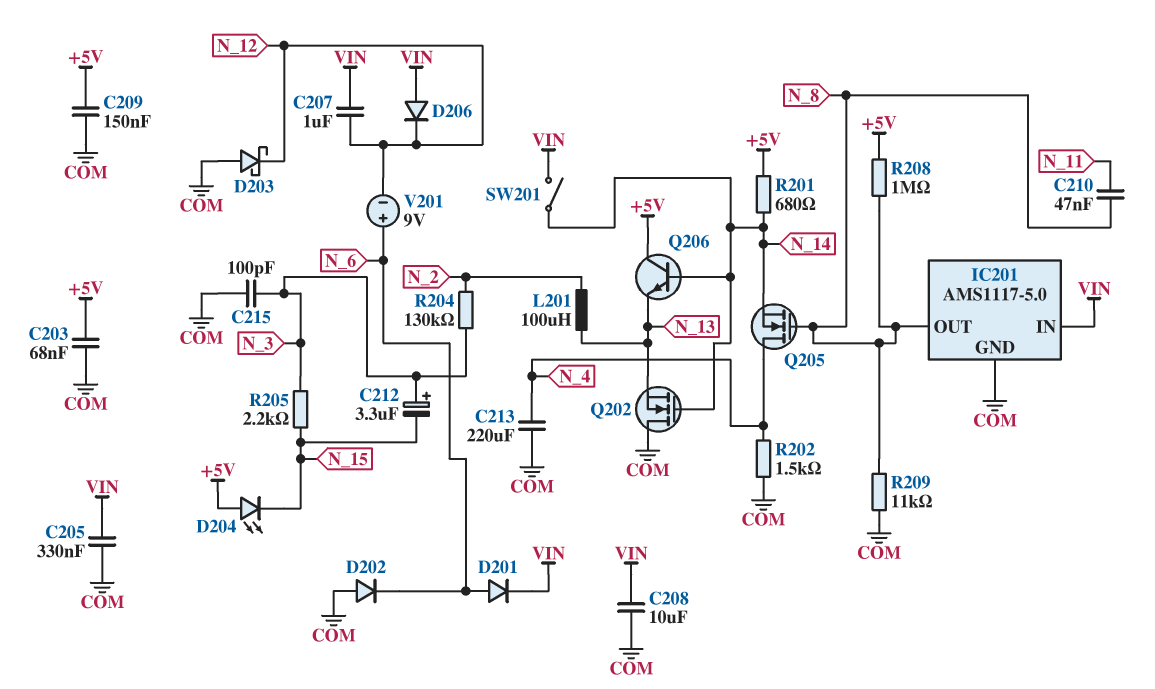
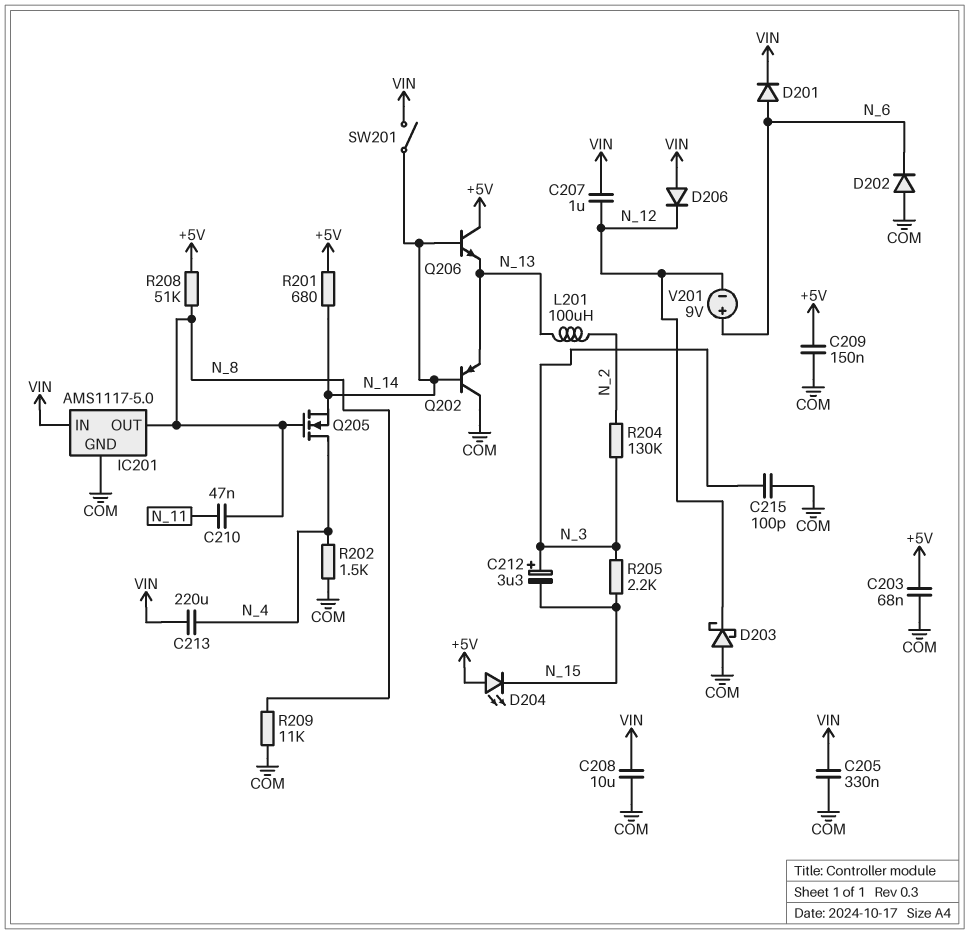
C213: 220uF (COM, N_4) -> 220uF (N_4, VIN)
Q202: NMOS (G N_14, D COM, S N_13) -> PNP (B N_14, C COM, E N_13)
R208: 1M (+5V, N_8) -> 51k (+5V, N_8)

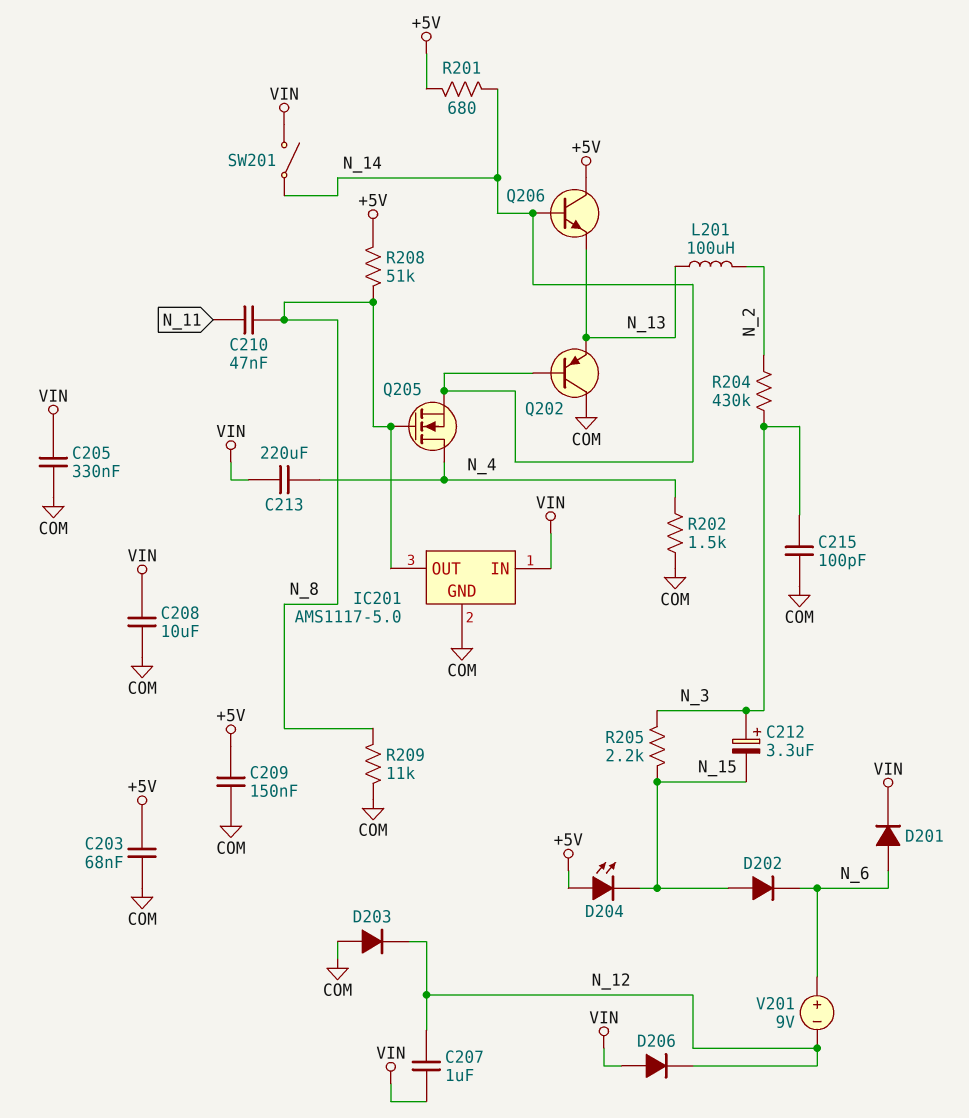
D202: diode (A COM, K N_6) -> diode (A N_15, K N_6)
D203: schottky (A COM, K N_12) -> diode (A COM, K N_12)
R204: 130k (N_2, N_3) -> 430k (N_2, N_3)

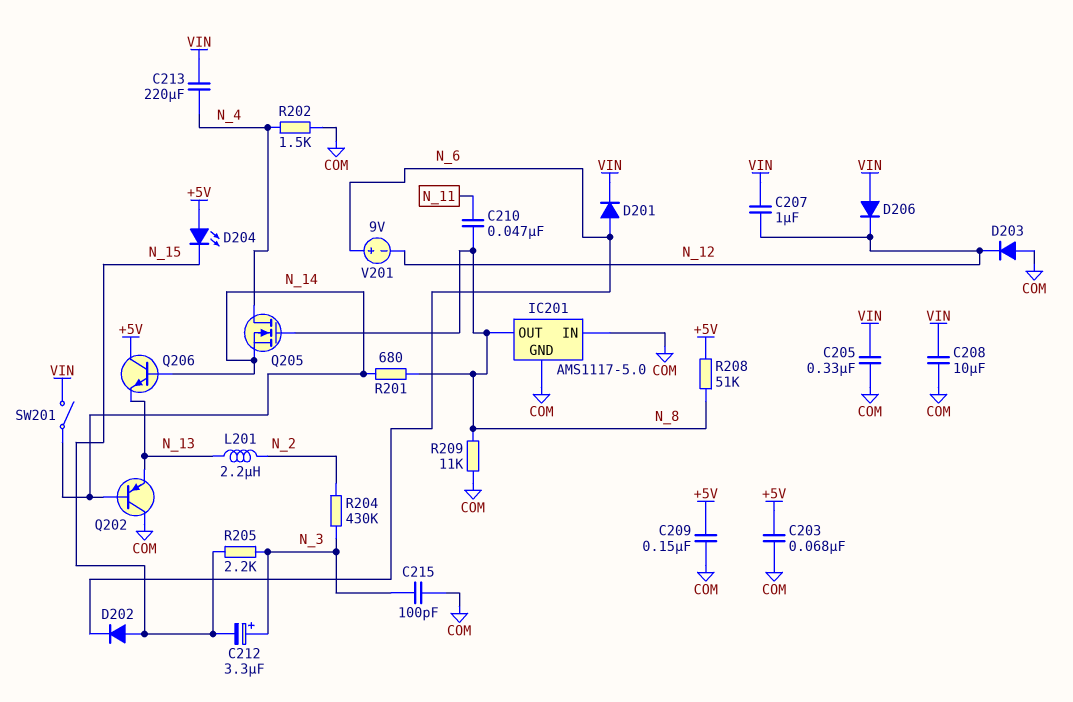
IC201 pin IN: VIN -> COM
L201: 100uH (N_2, N_13) -> 2.2uH (N_2, N_13)
R201: 680 (+5V, N_14) -> 680 (N_8, N_14)

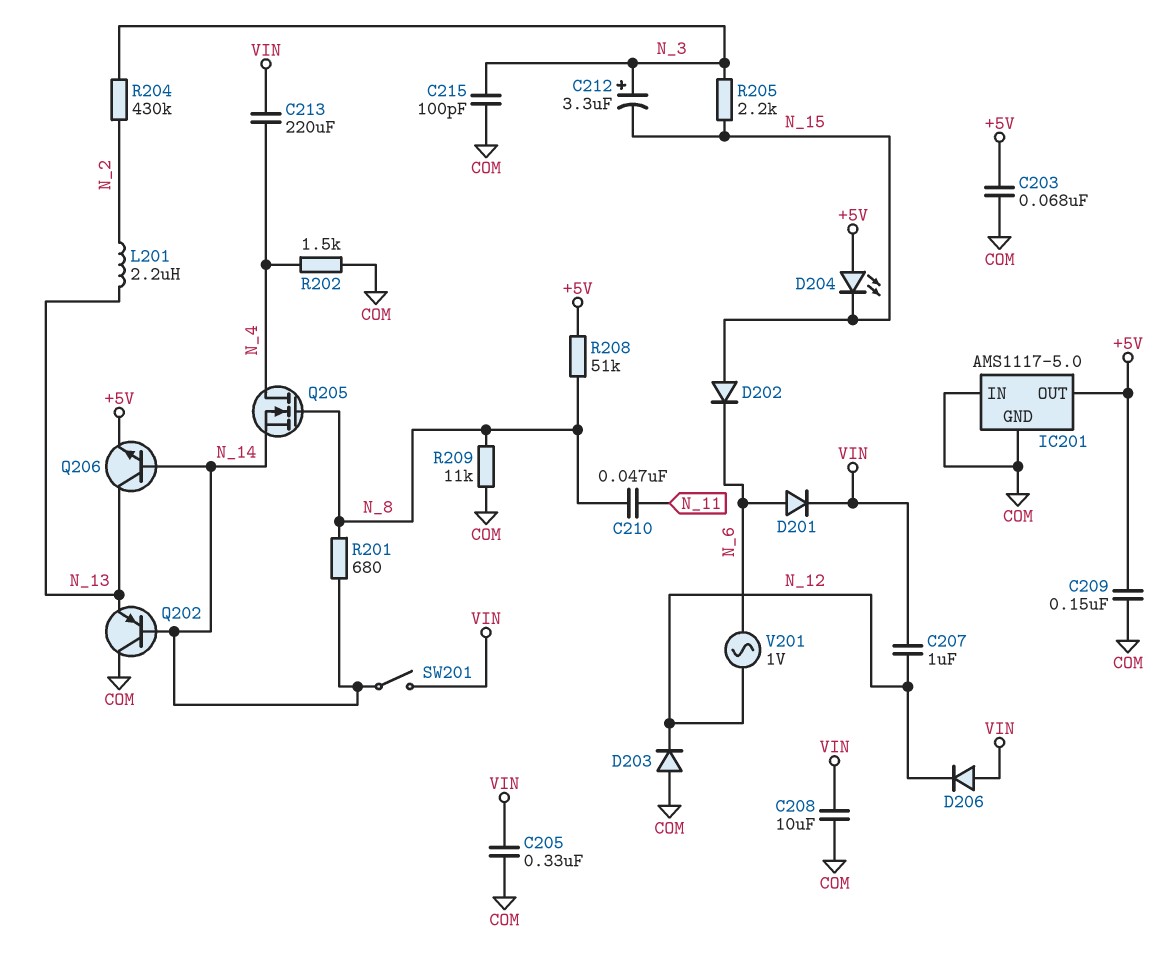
IC201 pin OUT: N_8 -> +5V
Q206: NPN (B N_14, C +5V, E N_13) -> NPN (B N_14, C N_13, E +5V)
V201: 9V (plus N_6, minus N_12) -> AC 1V (N_6, N_12)

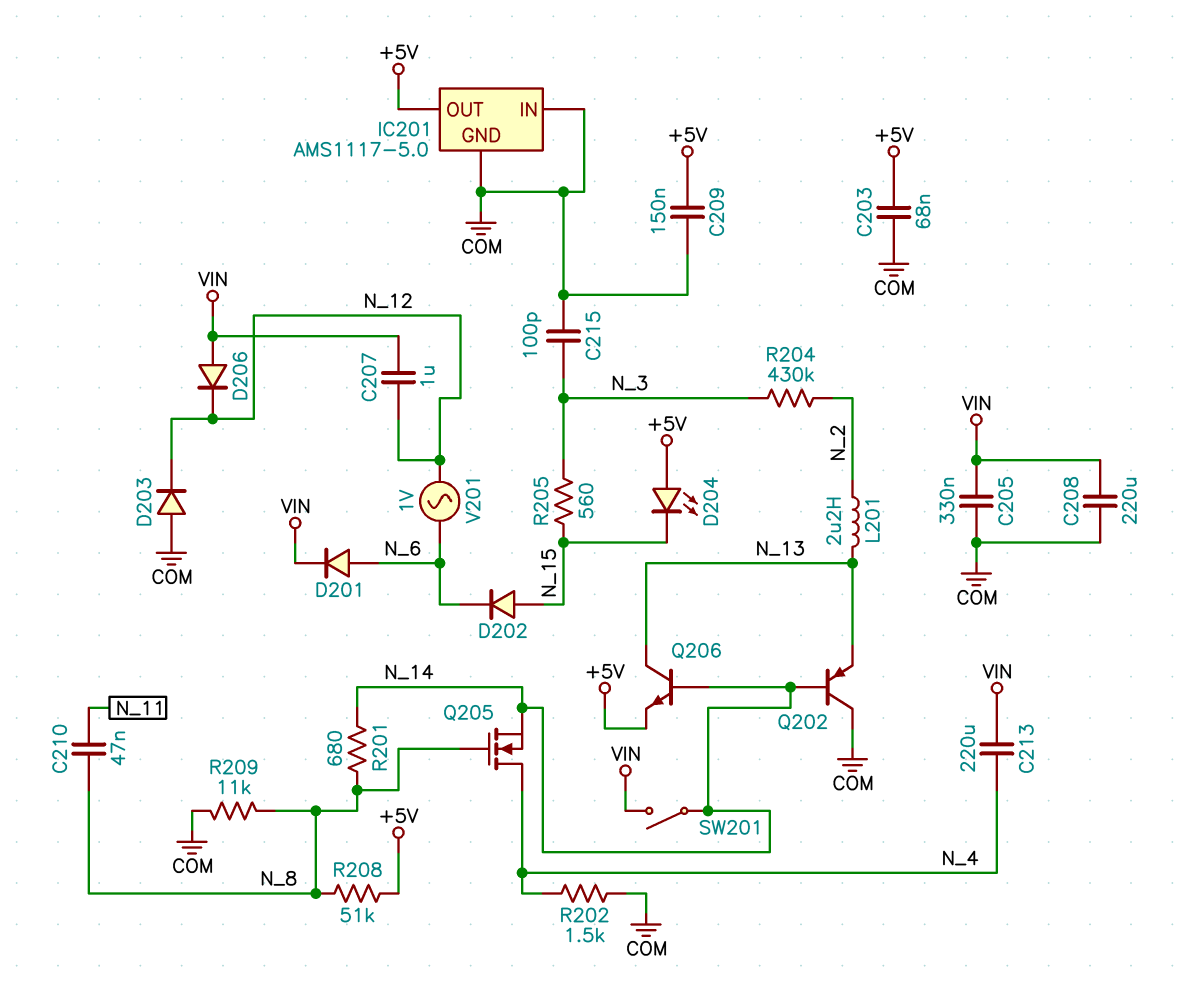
C208: 10uF (COM, VIN) -> 220uF (COM, VIN)
C212: 3.3uF (plus N_3, minus N_15) -> none
R205: 2.2k (N_3, N_15) -> 560 (N_3, N_15)

